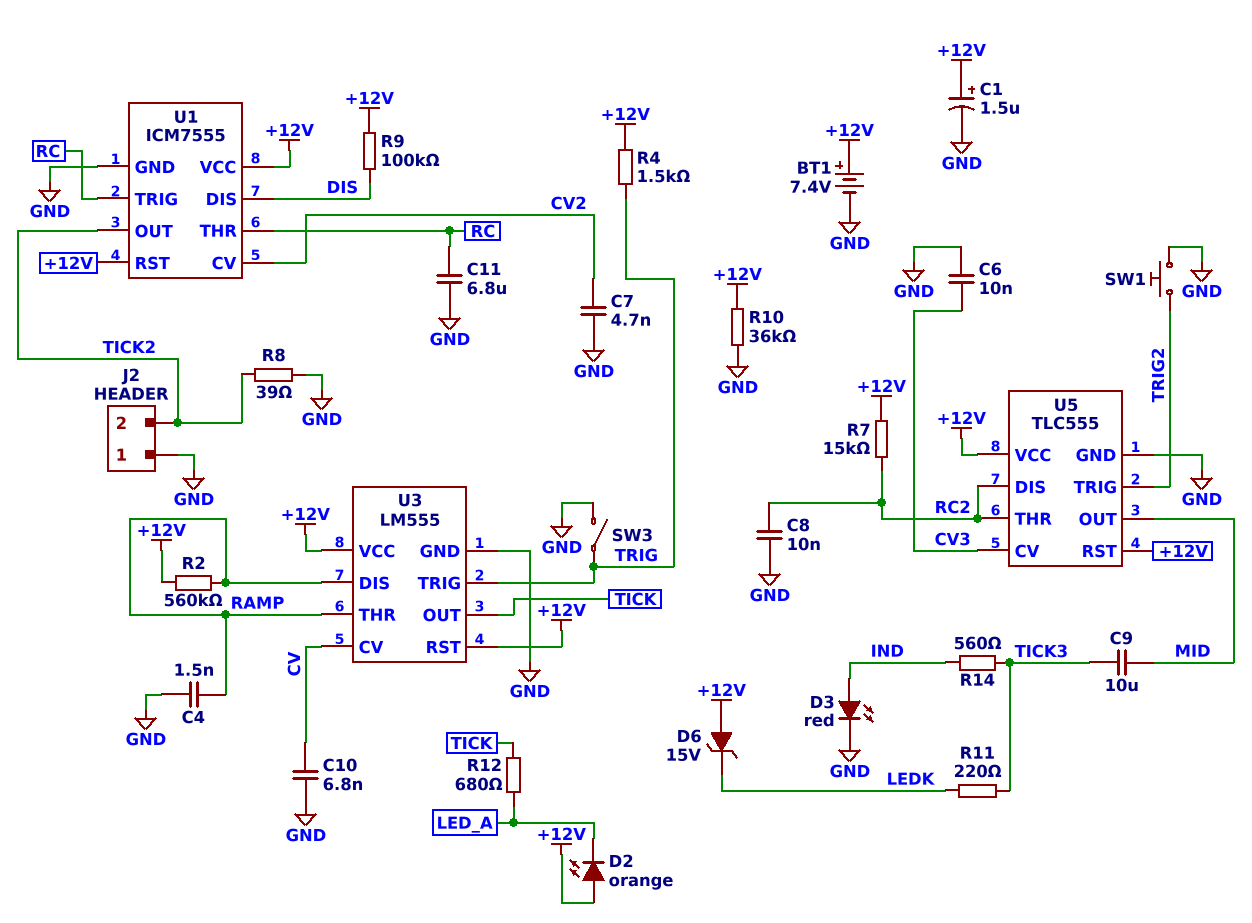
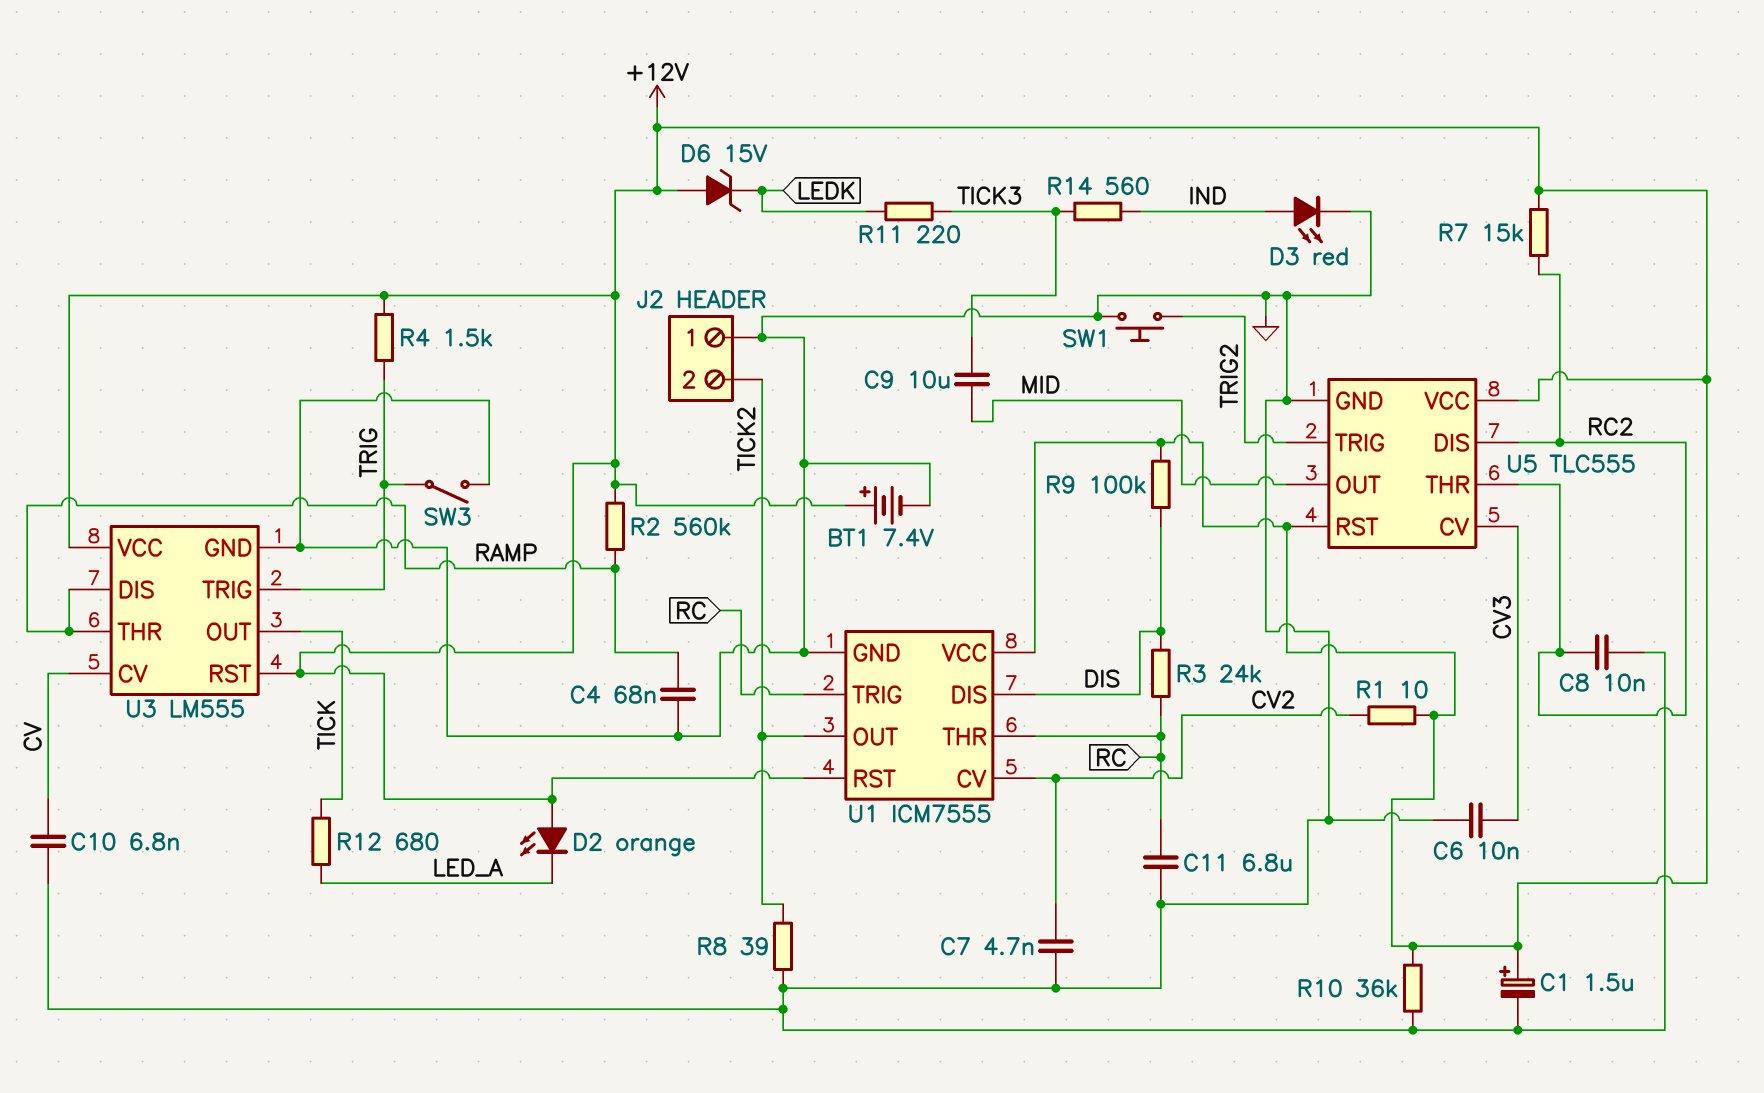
C4: 1.5nF (GND, RAMP) -> 68nF (GND, RAMP)
R1: none -> 10 (+12V, CV2)
R3: none -> 24k (DIS, RC)

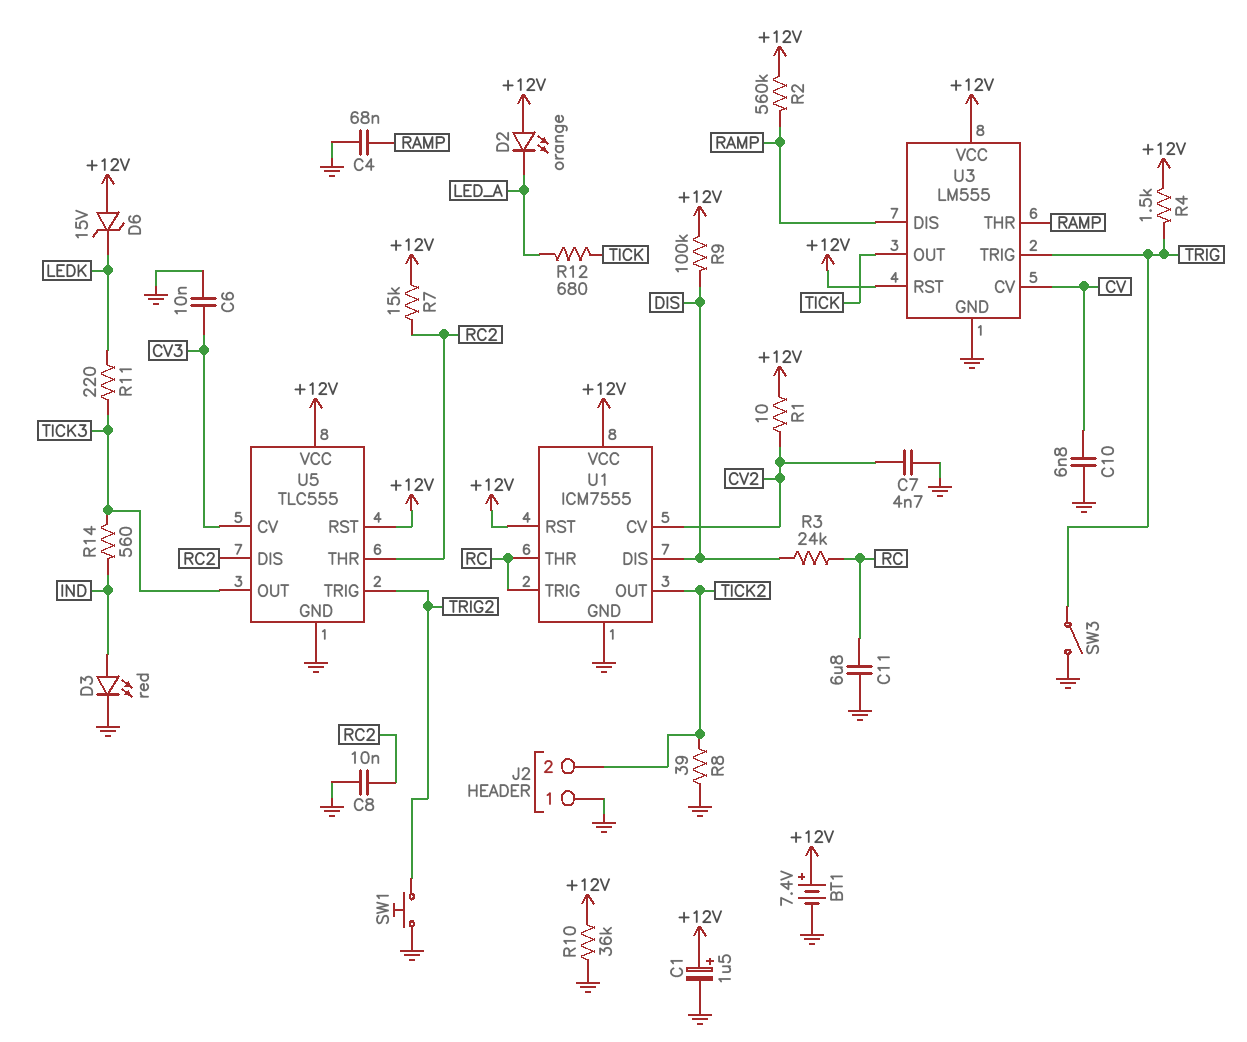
C9: 10uF (MID, TICK3) -> none
U5 pin OUT: MID -> TICK3

